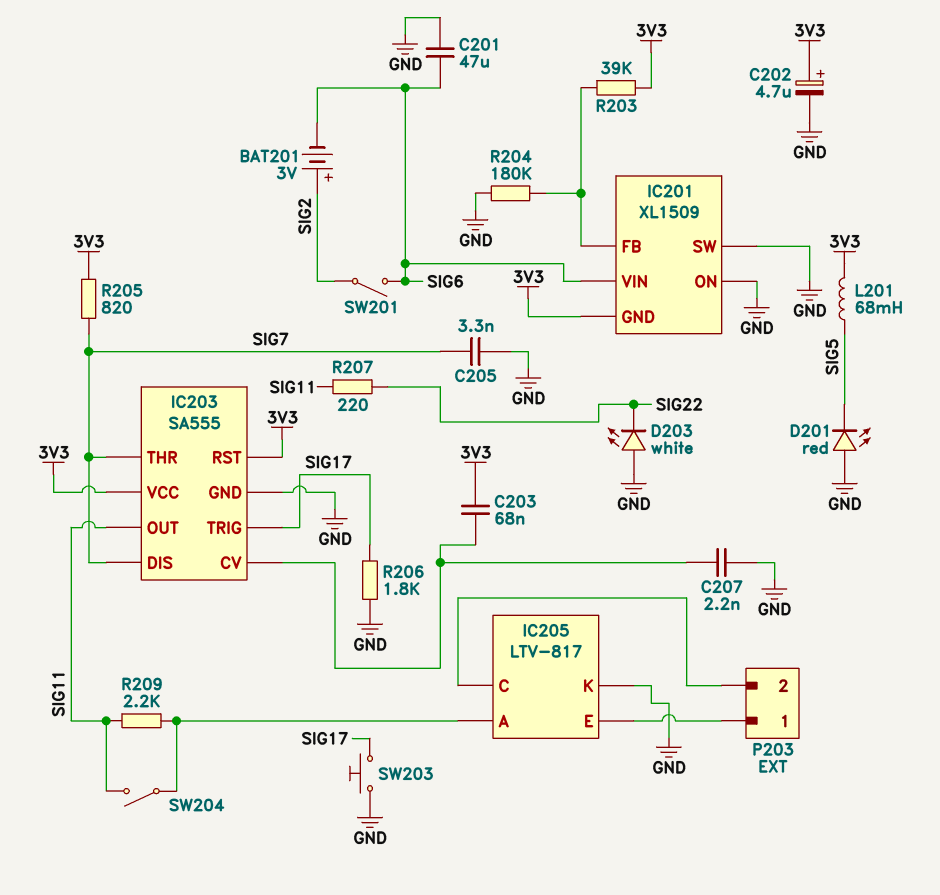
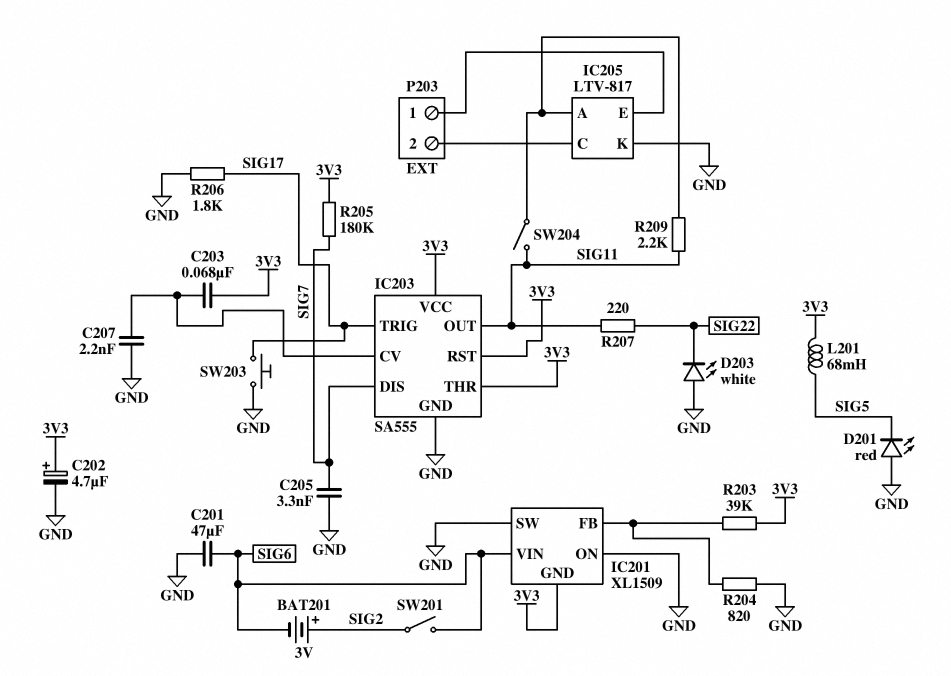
IC203 pin THR: SIG7 -> 3V3
R204: 180k (GND, IC201/FB) -> 820 (GND, IC201/FB)
R205: 820 (3V3, SIG7) -> 180k (3V3, SIG7)

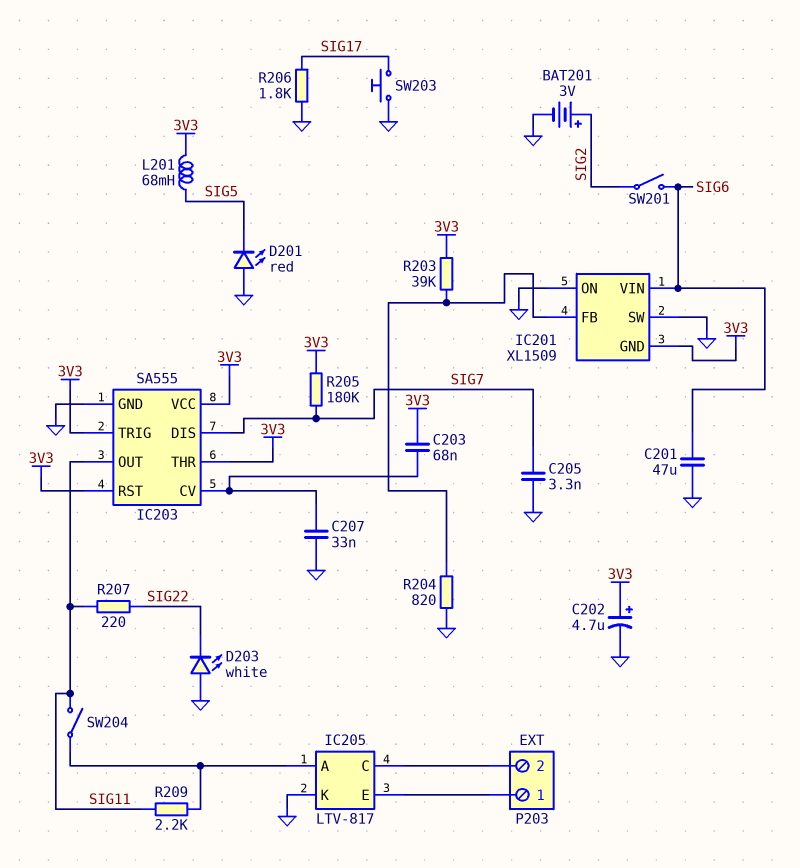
BAT201: 3V (plus SIG2, minus SIG6) -> 3V (plus SIG2, minus GND)
C207: 2.2nF (GND, IC203/CV) -> 33nF (GND, IC203/CV)
IC203 pin TRIG: SIG17 -> 3V3

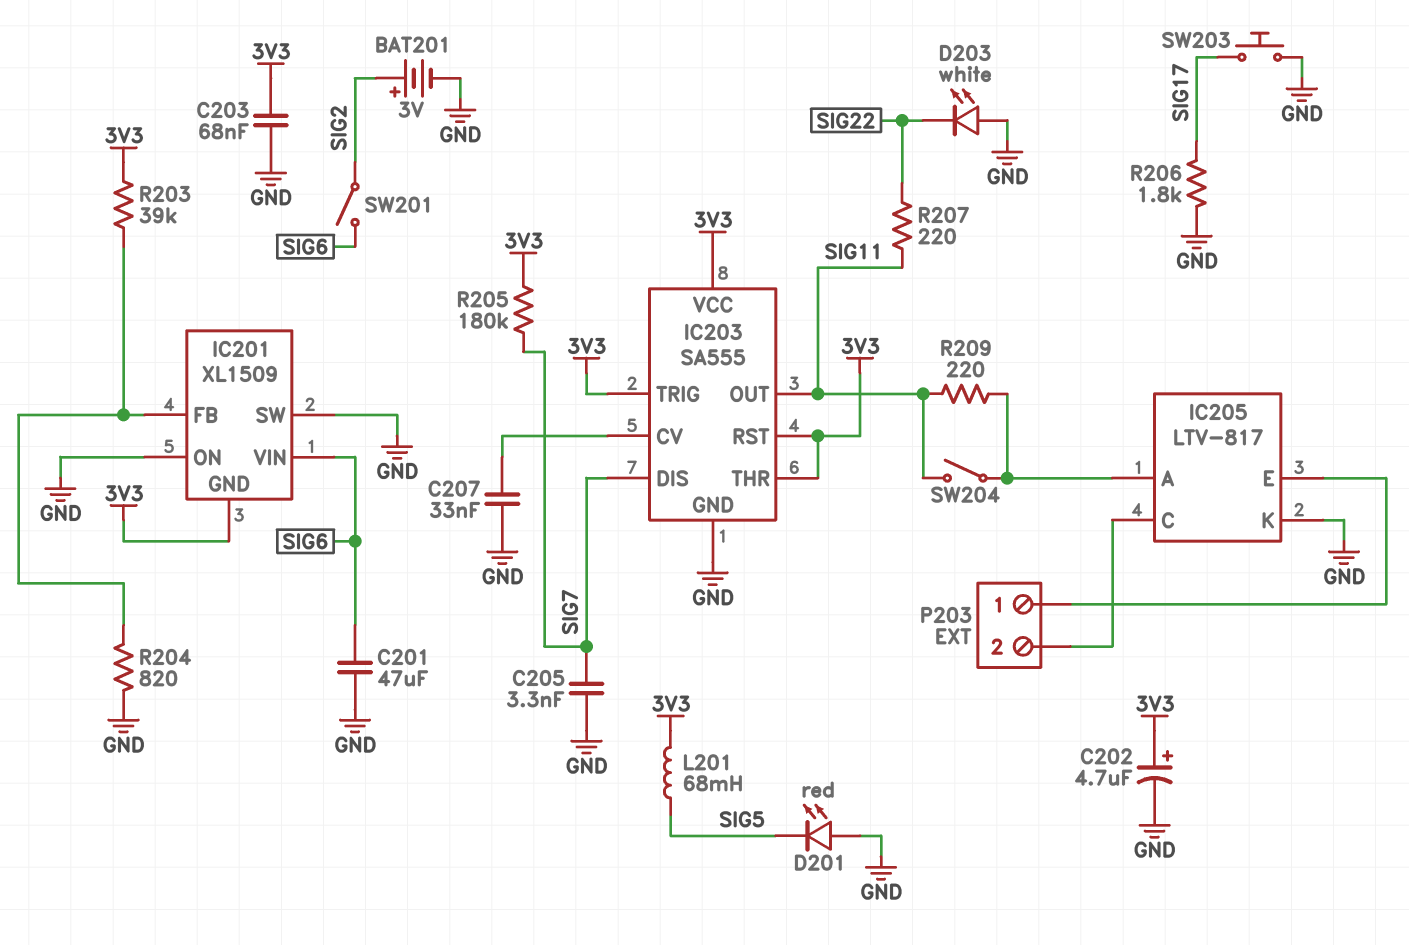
C203: 68nF (3V3, IC203/CV) -> 68nF (3V3, GND)
R209: 2.2k (IC205/A, SIG11) -> 220 (IC205/A, SIG11)

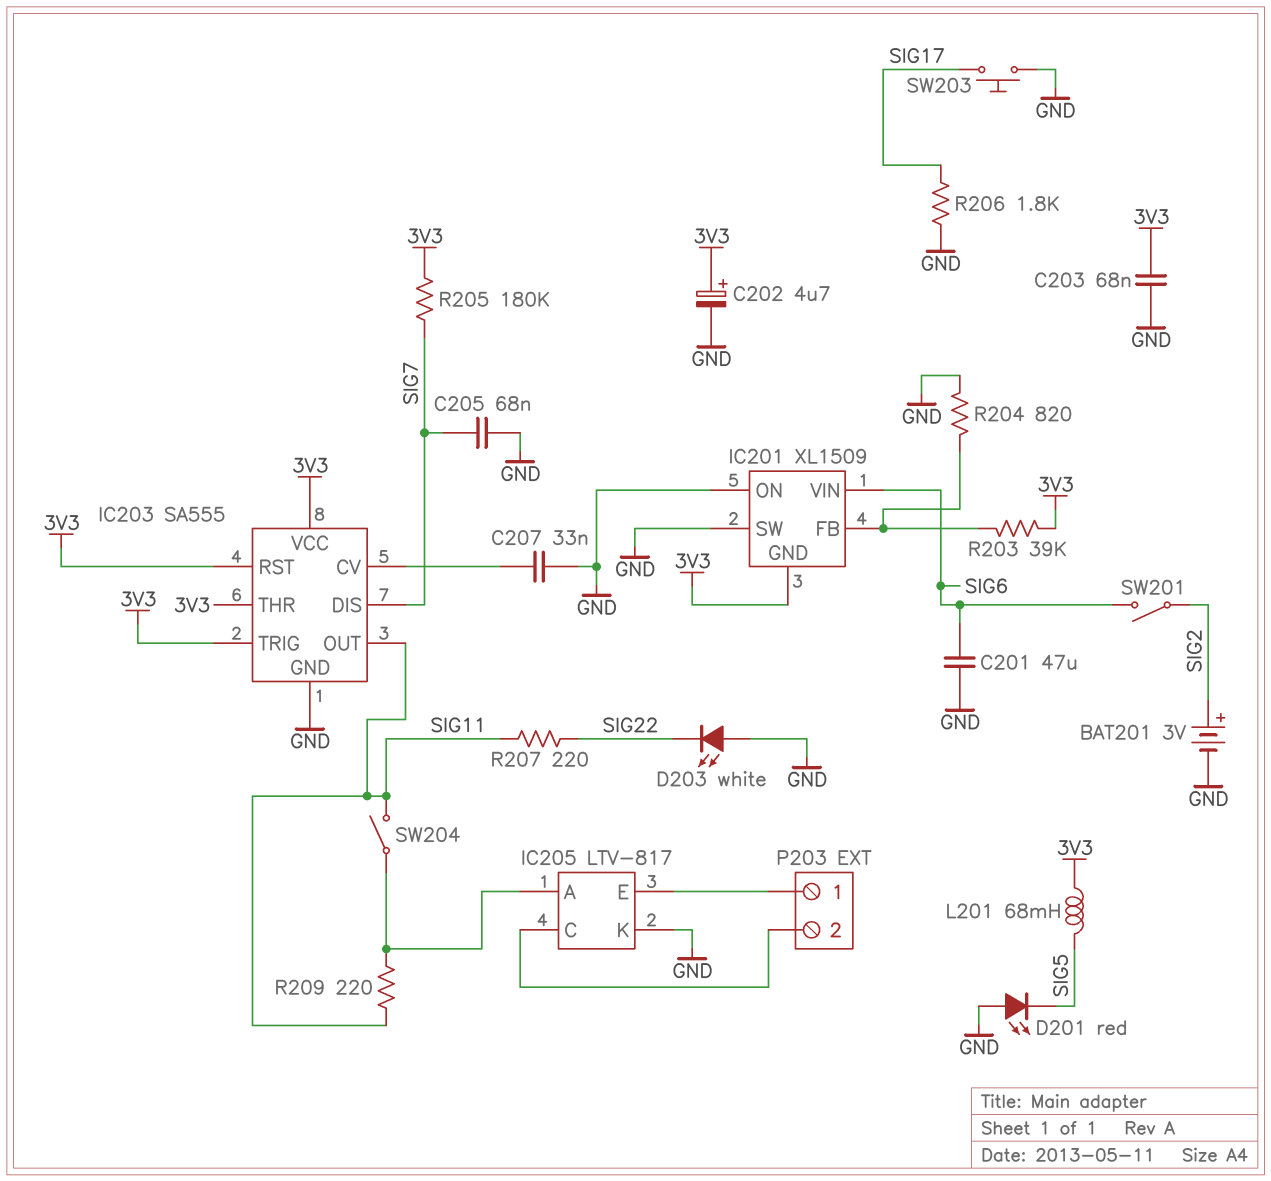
C205: 3.3nF (GND, SIG7) -> 68nF (GND, SIG7)

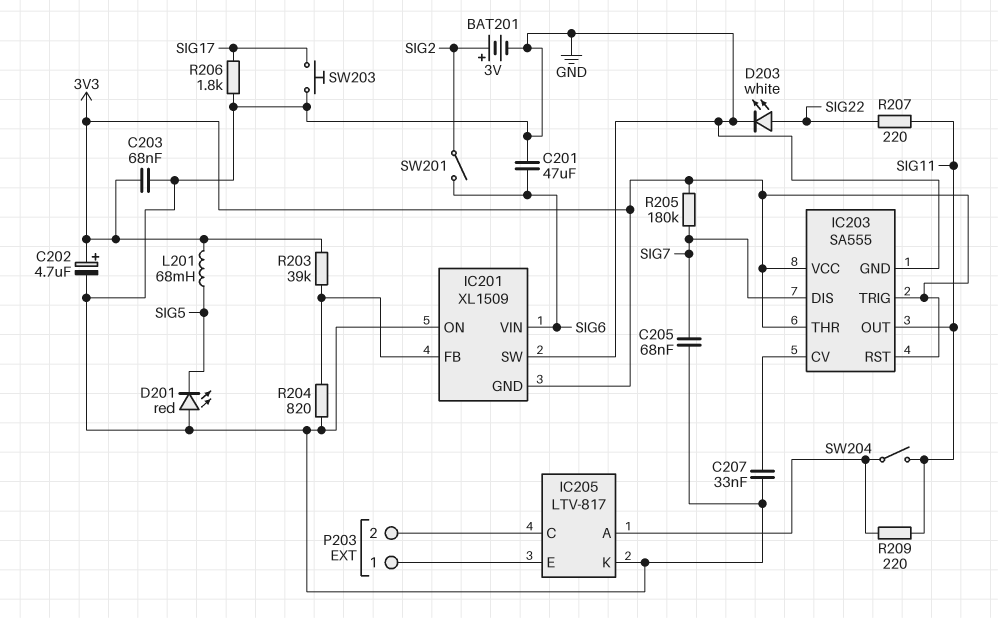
D203: LED white (A GND, K SIG22) -> LED white (A SIG22, K GND)

